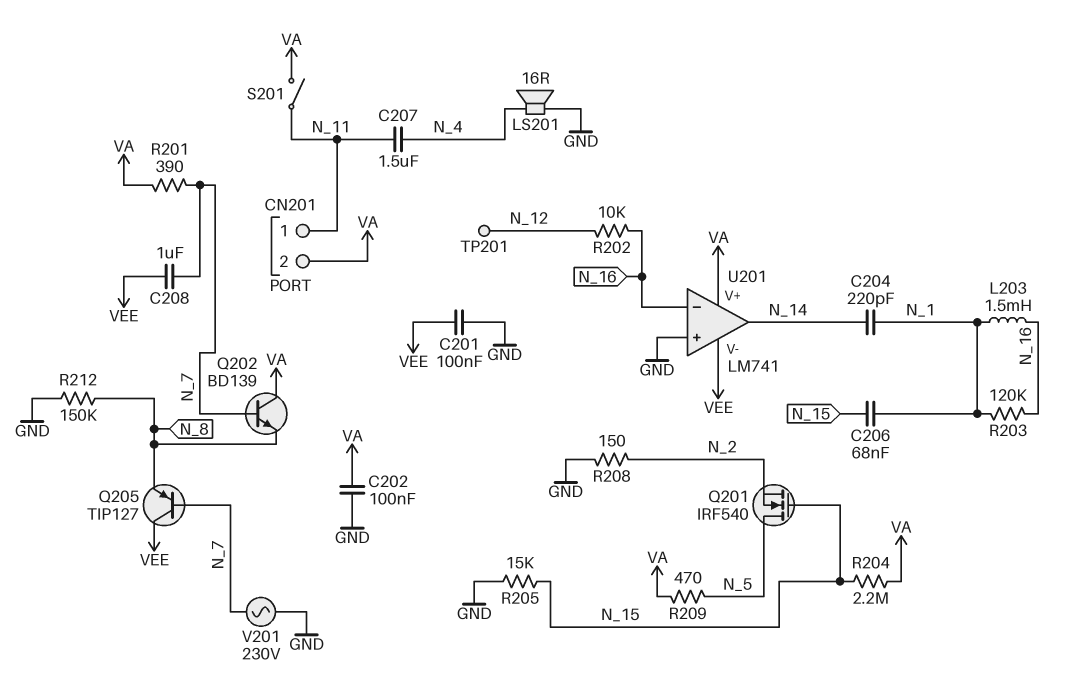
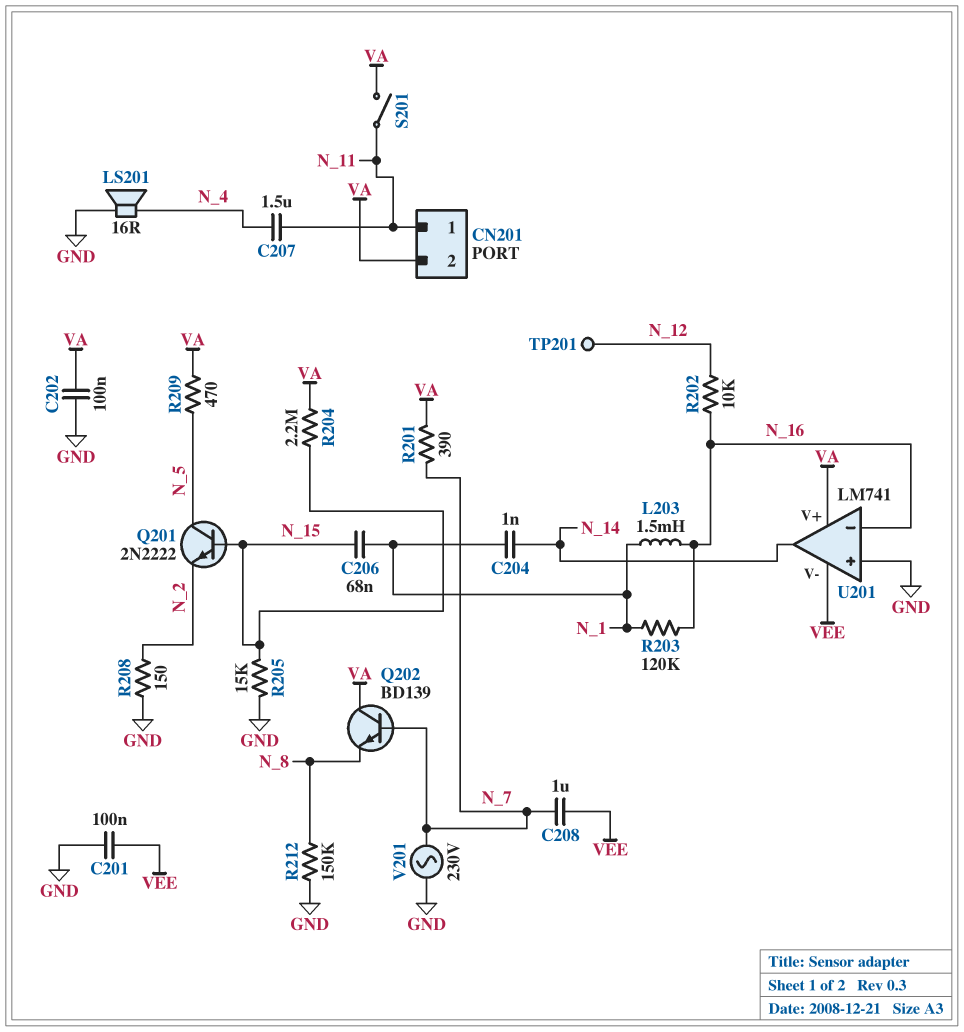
C204: 220pF (N_1, N_14) -> 1nF (N_1, N_14)
Q201: NMOS IRF540 (G N_15, D N_5, S N_2) -> NPN 2N2222 (B N_15, C N_5, E N_2)
Q205: PNP TIP127 (B N_7, C VEE, E N_8) -> none

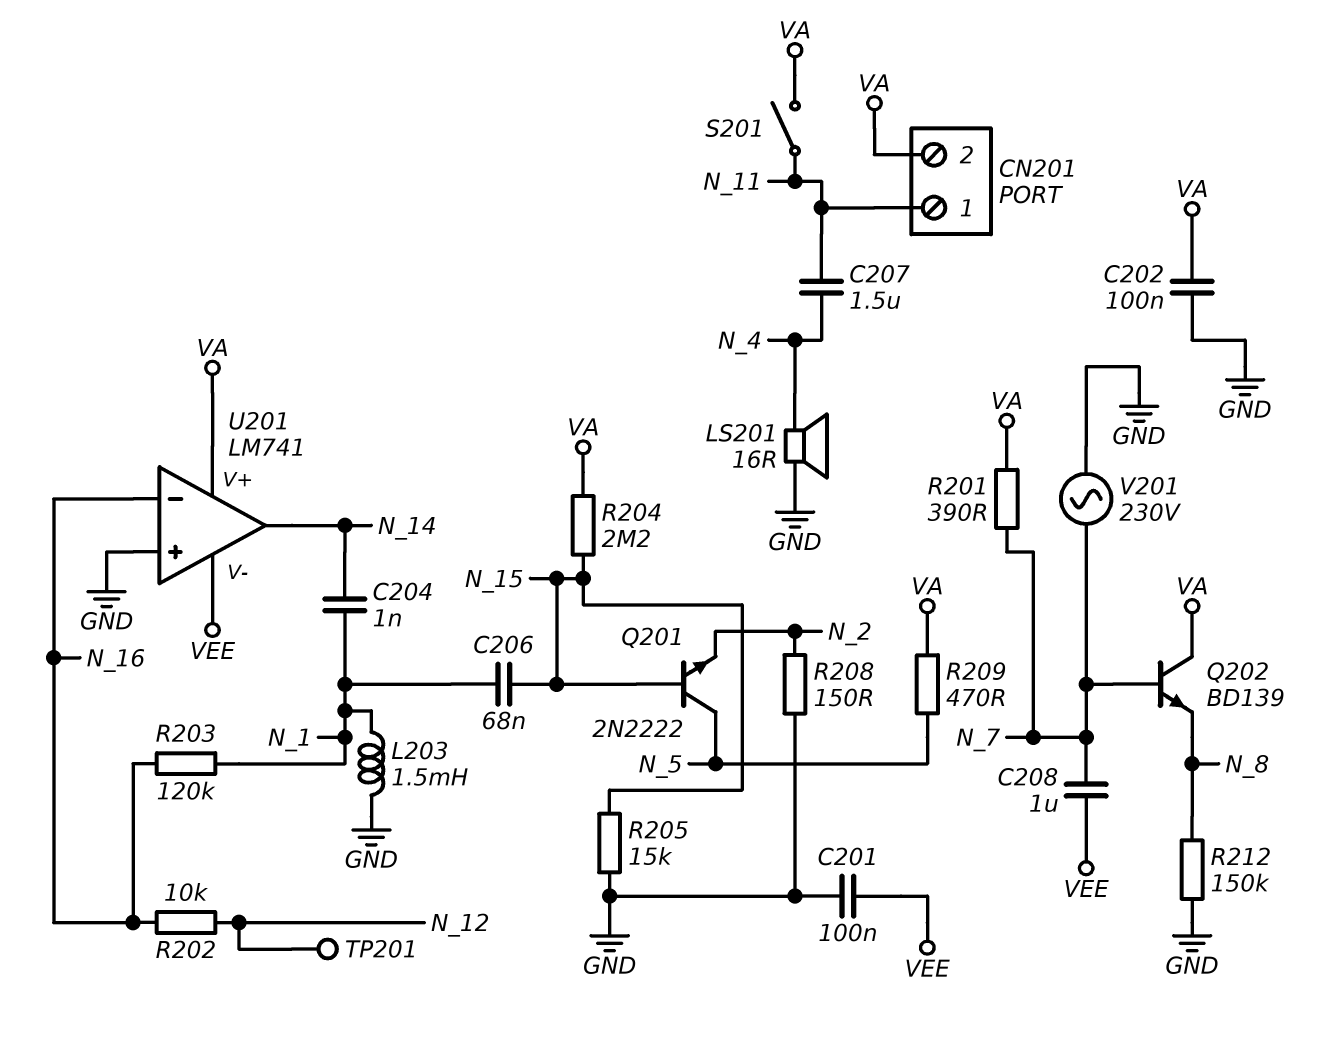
L203: 1.5mH (N_1, N_16) -> 1.5mH (GND, N_1)

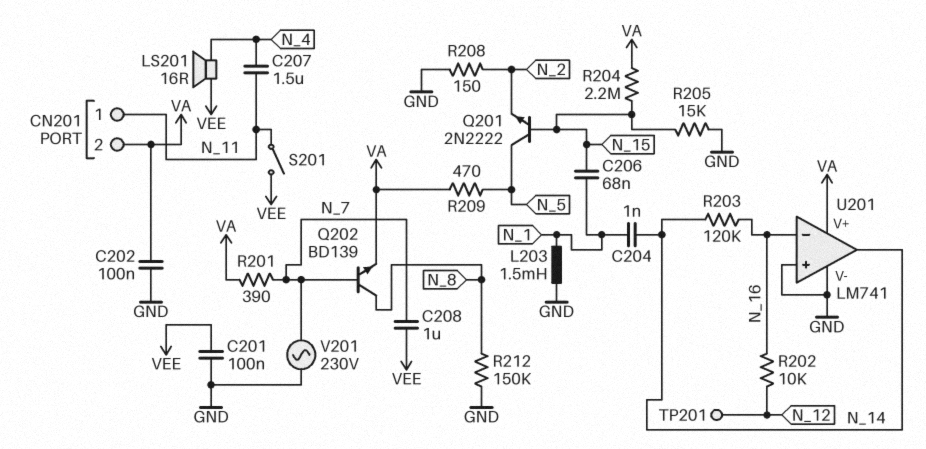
LS201: speaker 16R (GND, N_4) -> speaker 16R (N_4, VEE)
Q202: NPN BD139 (B N_7, C VA, E N_8) -> NPN BD139 (B N_7, C N_8, E VA)
R203: 120k (N_1, N_16) -> 120k (N_14, N_16)
S201: switch (N_11, VA) -> switch (N_11, VEE)
U201 pin V-: VEE -> GND

